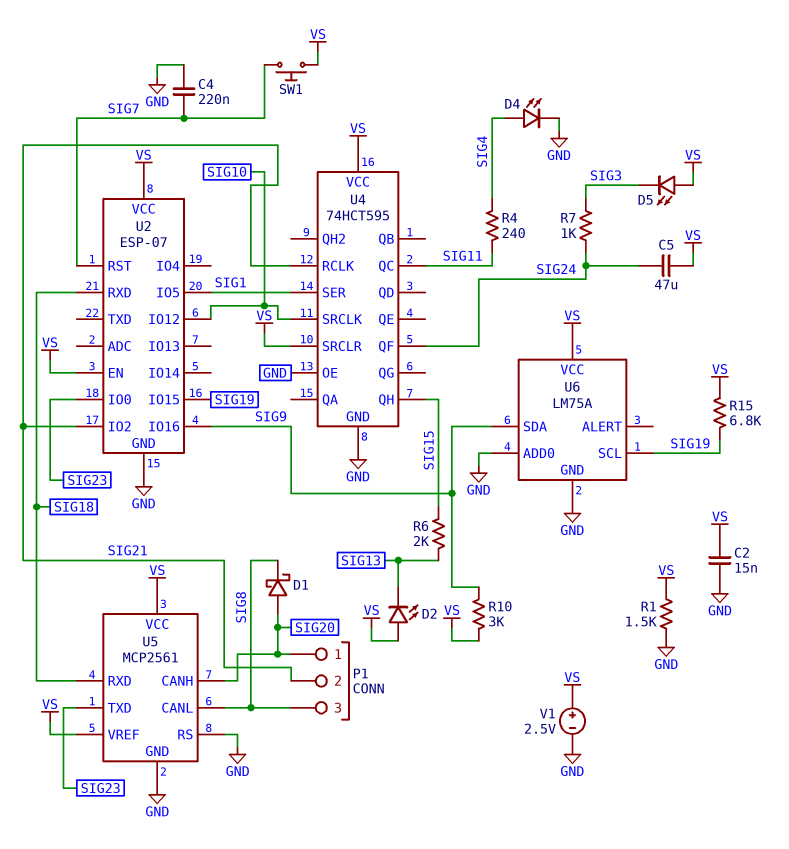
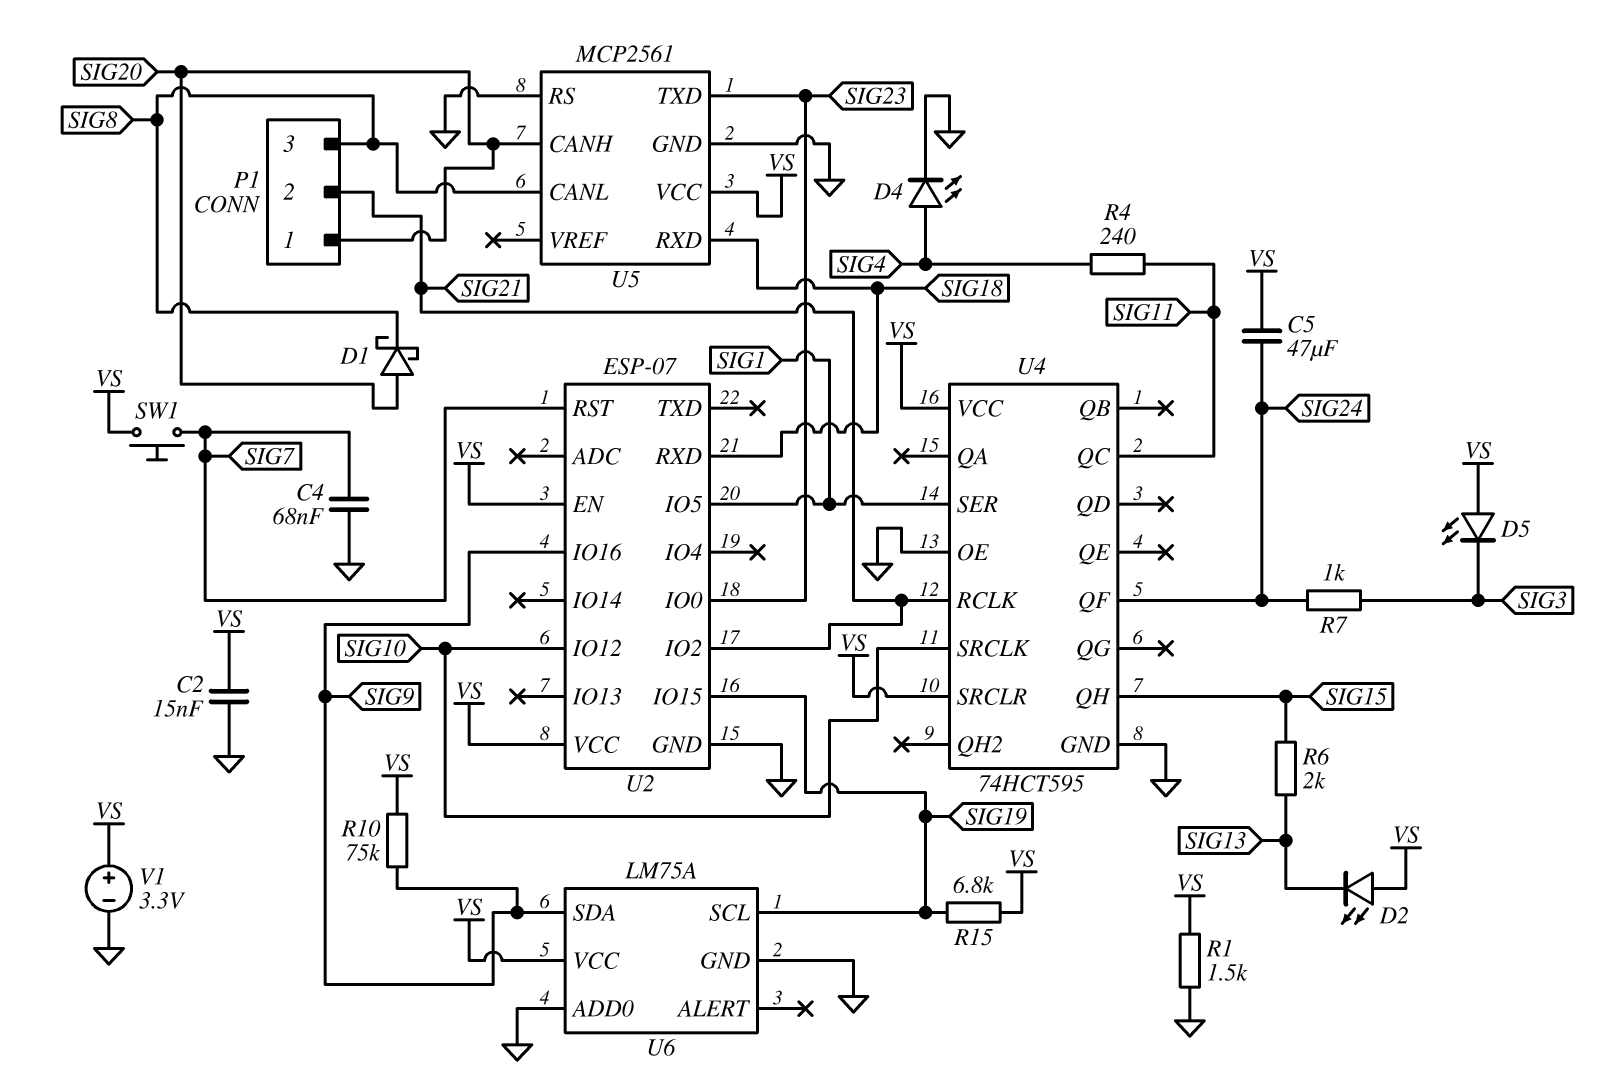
C4: 220nF (GND, SIG7) -> 68nF (GND, SIG7)
R10: 3k (SIG9, VS) -> 75k (SIG9, VS)
U5 pin VREF: VS -> none
V1: 2.5V (plus VS, minus GND) -> 3.3V (plus VS, minus GND)

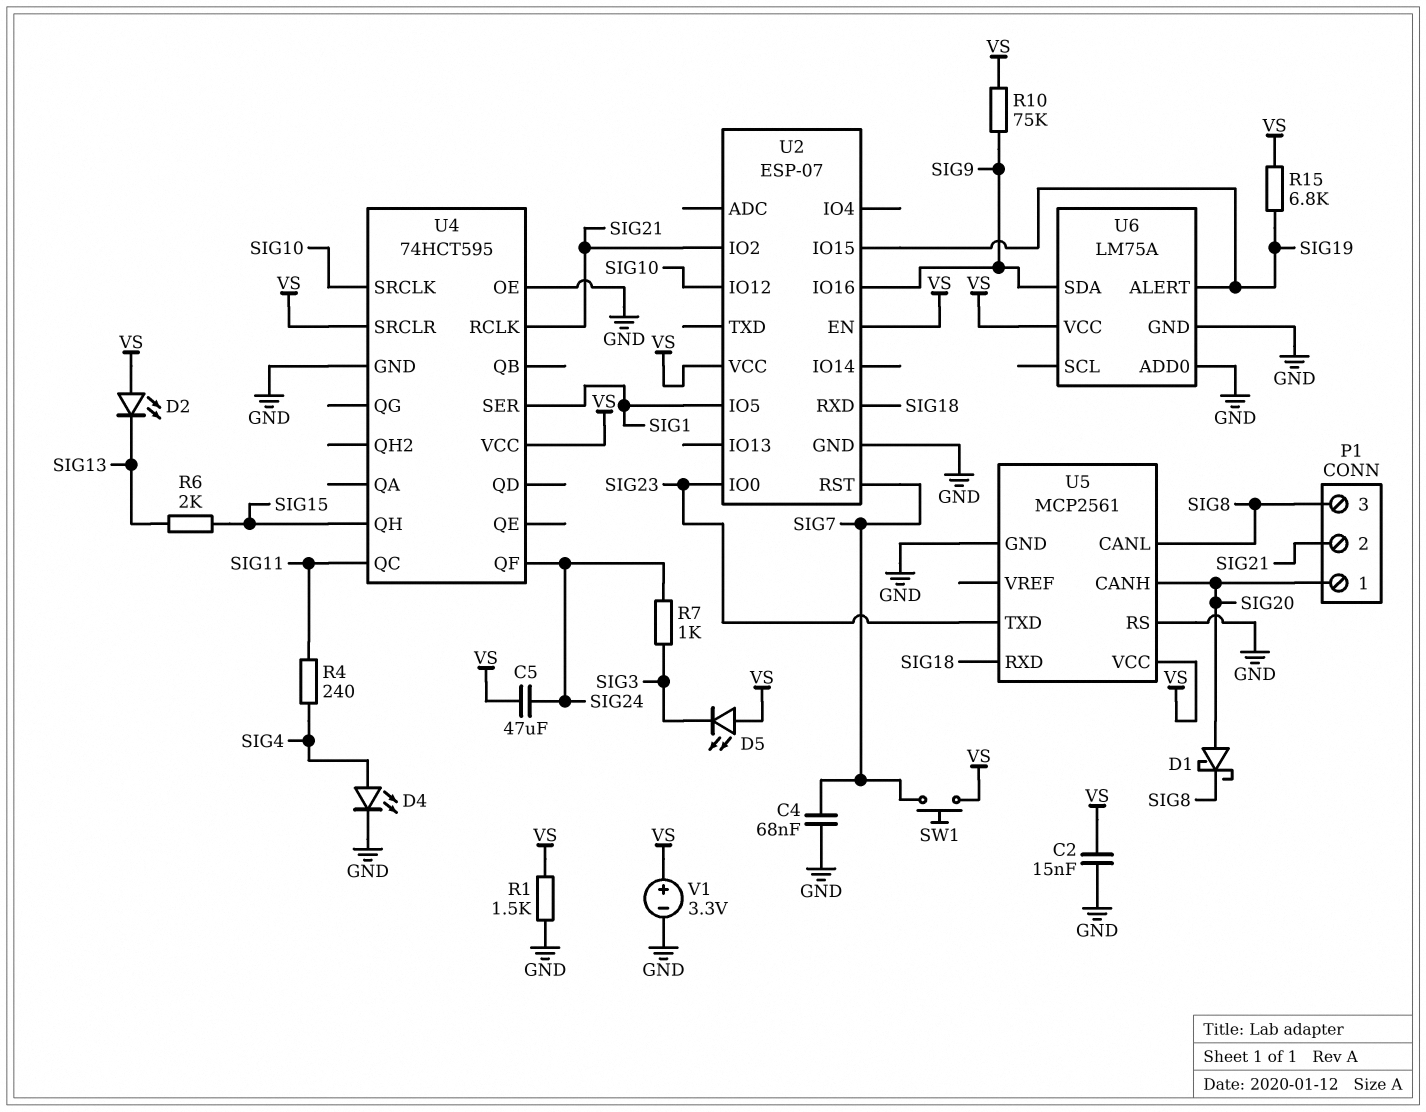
U6 pin ALERT: none -> SIG19
U6 pin SCL: SIG19 -> none

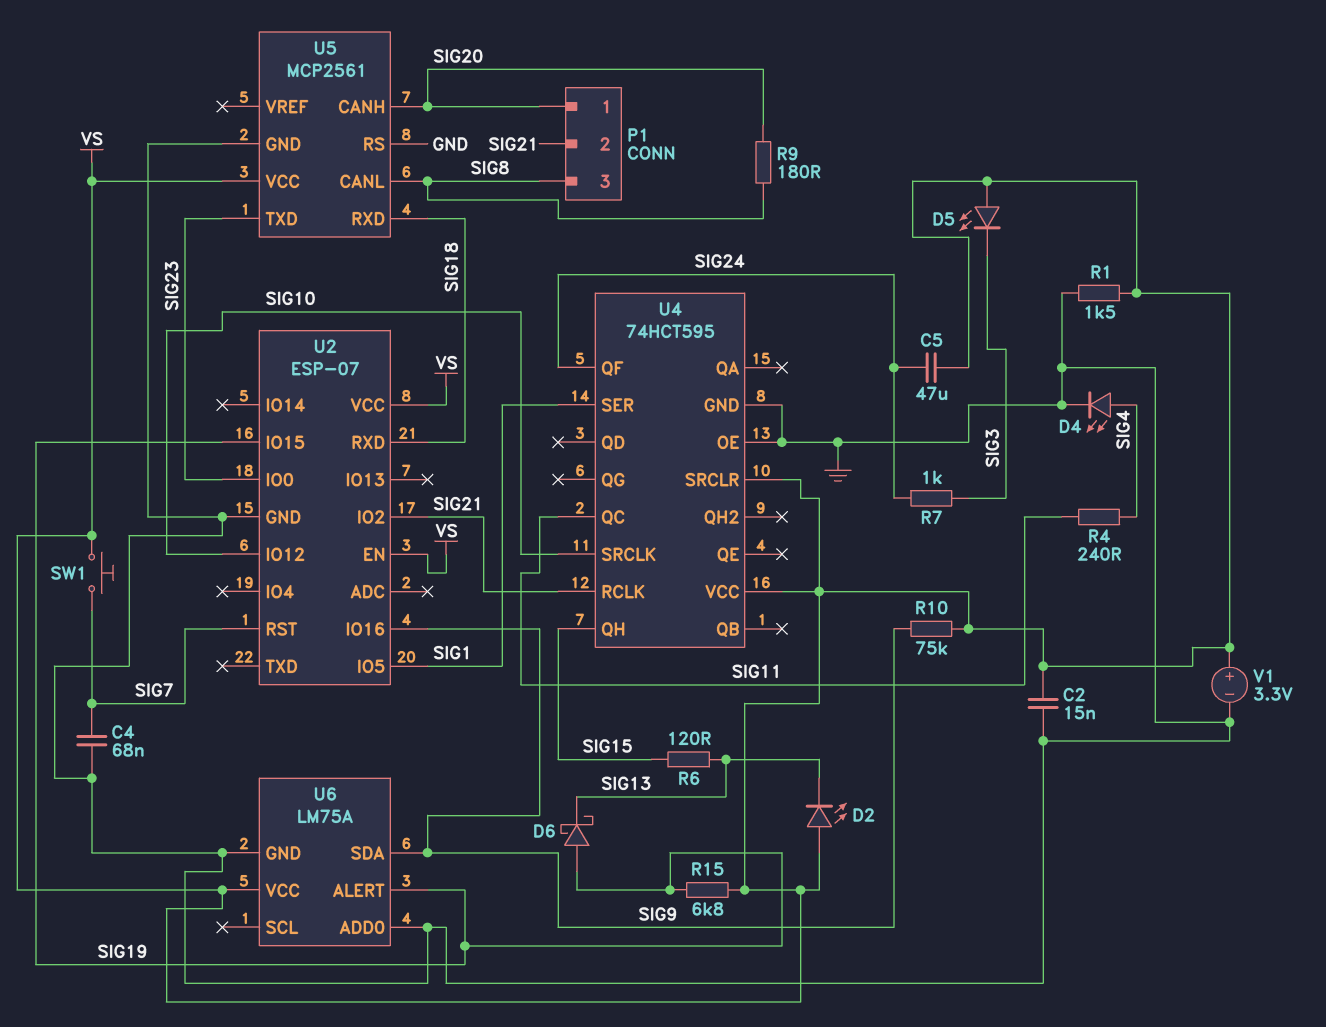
D1: schottky (A SIG20, K SIG8) -> none
D6: none -> schottky (A SIG19, K SIG13)
R6: 2k (SIG13, SIG15) -> 120 (SIG13, SIG15)
R9: none -> 180 (SIG8, SIG20)

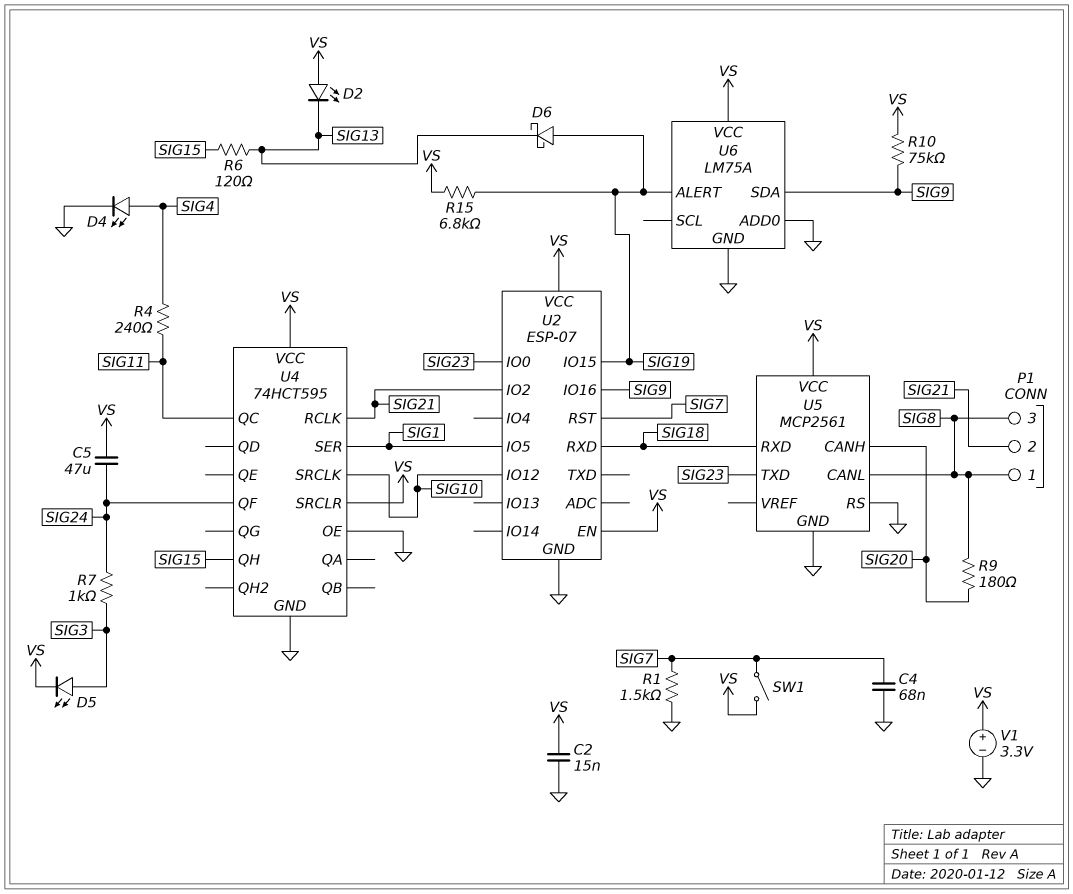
D5: LED (A VS, K SIG3) -> LED (A SIG3, K VS)
P1 pin 1: SIG20 -> SIG8
R1: 1.5k (GND, VS) -> 1.5k (GND, SIG7)
SW1: button (SIG7, VS) -> switch (SIG7, VS)

